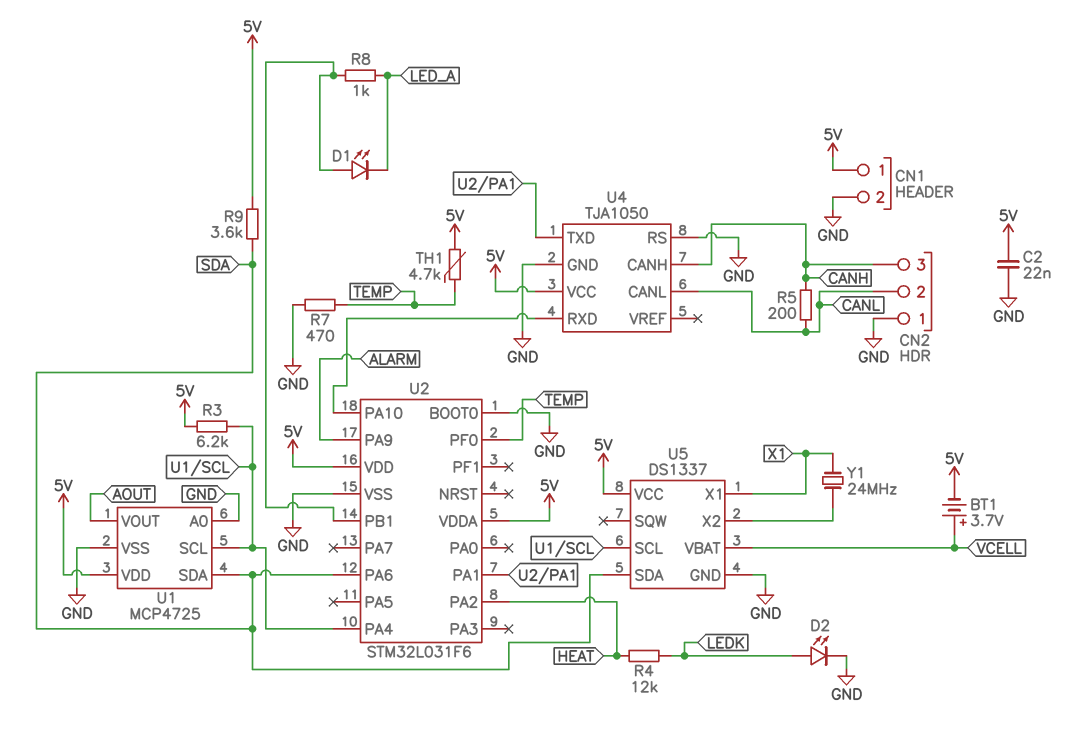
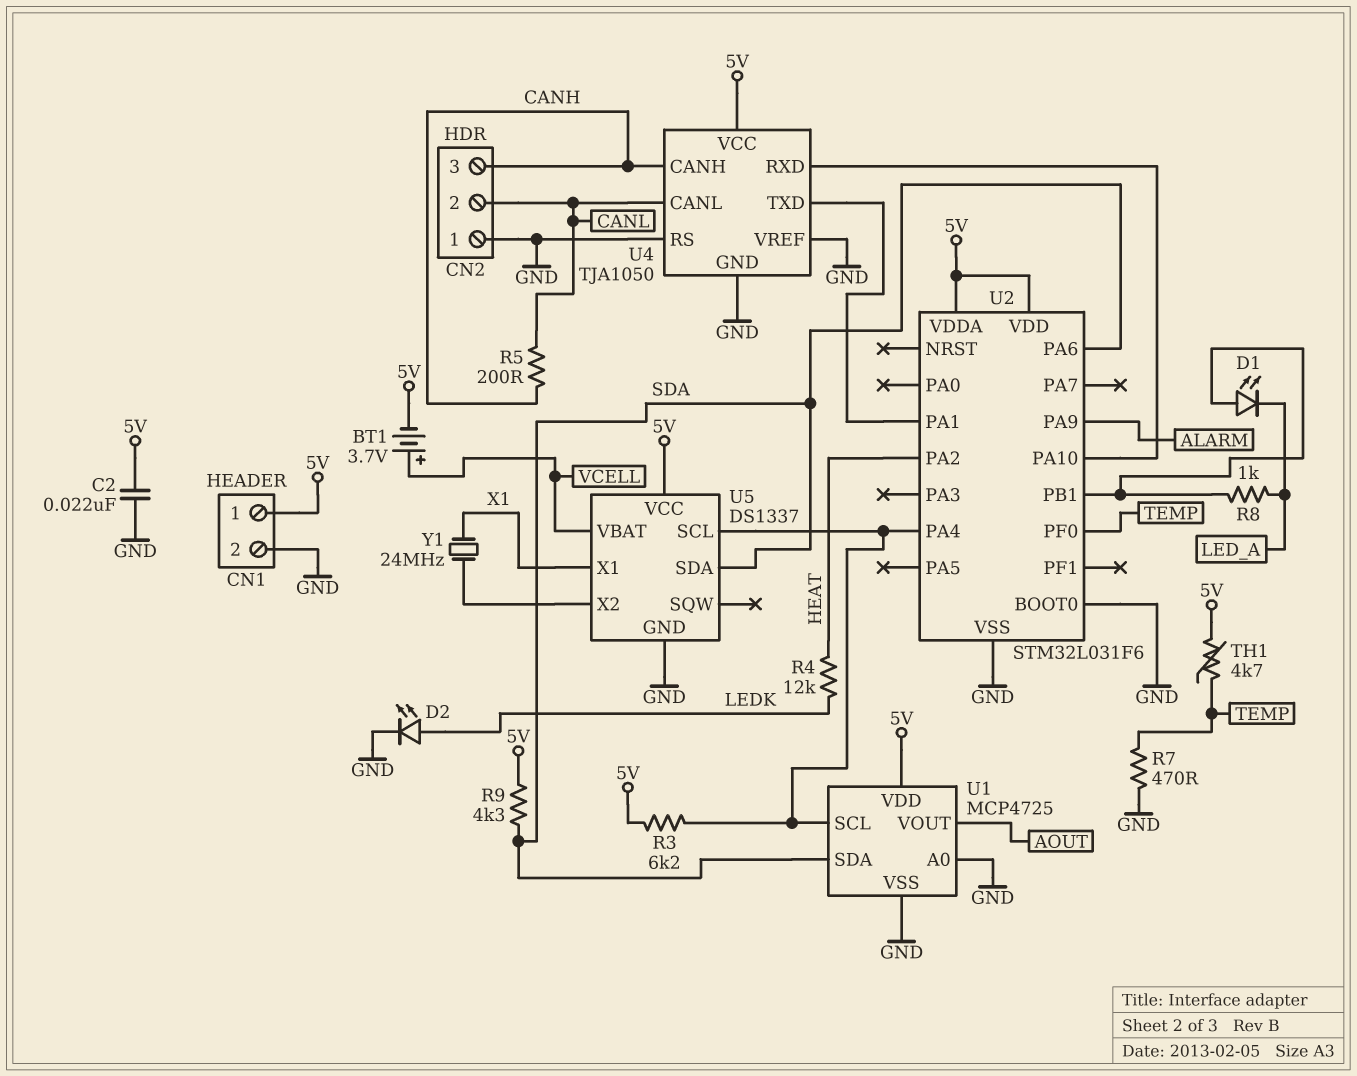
R9: 3.6k (5V, SDA) -> 4.3k (5V, SDA)
U4 pin VREF: none -> GND

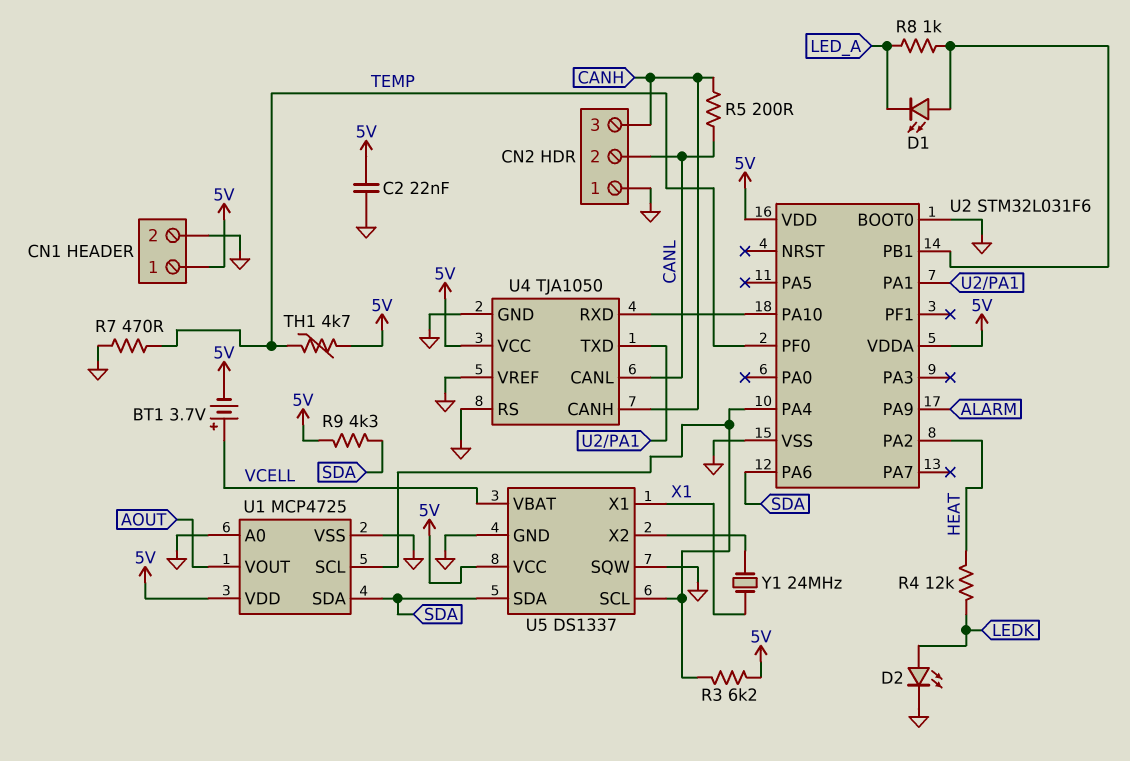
U5 pin SQW: none -> GND

